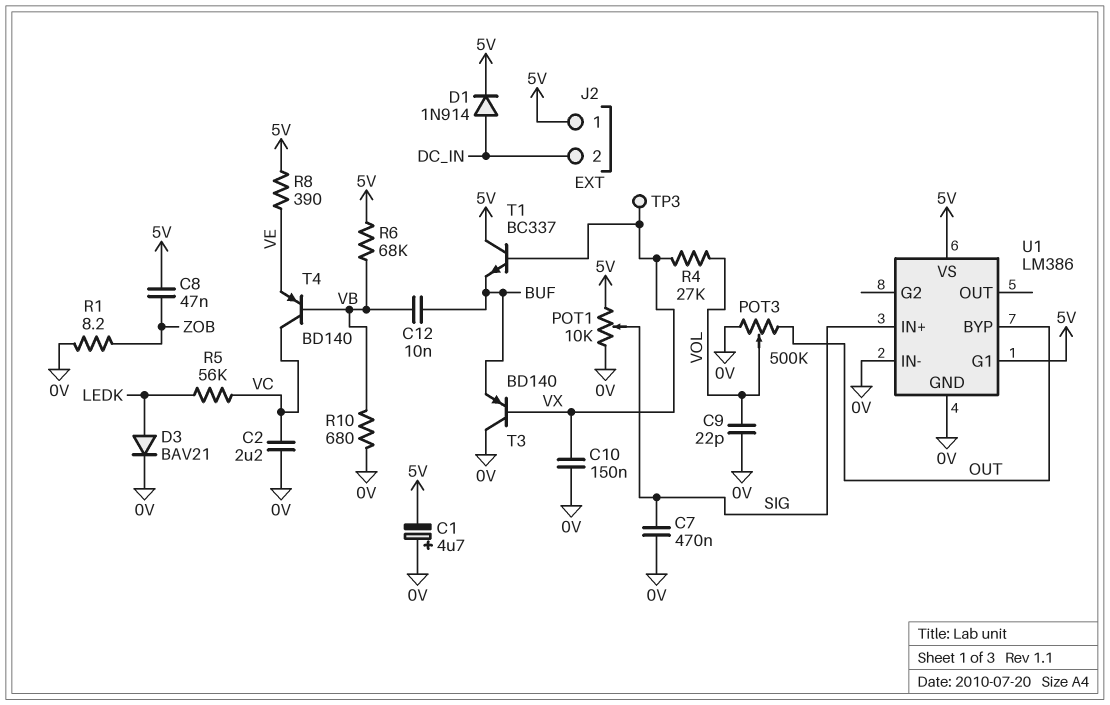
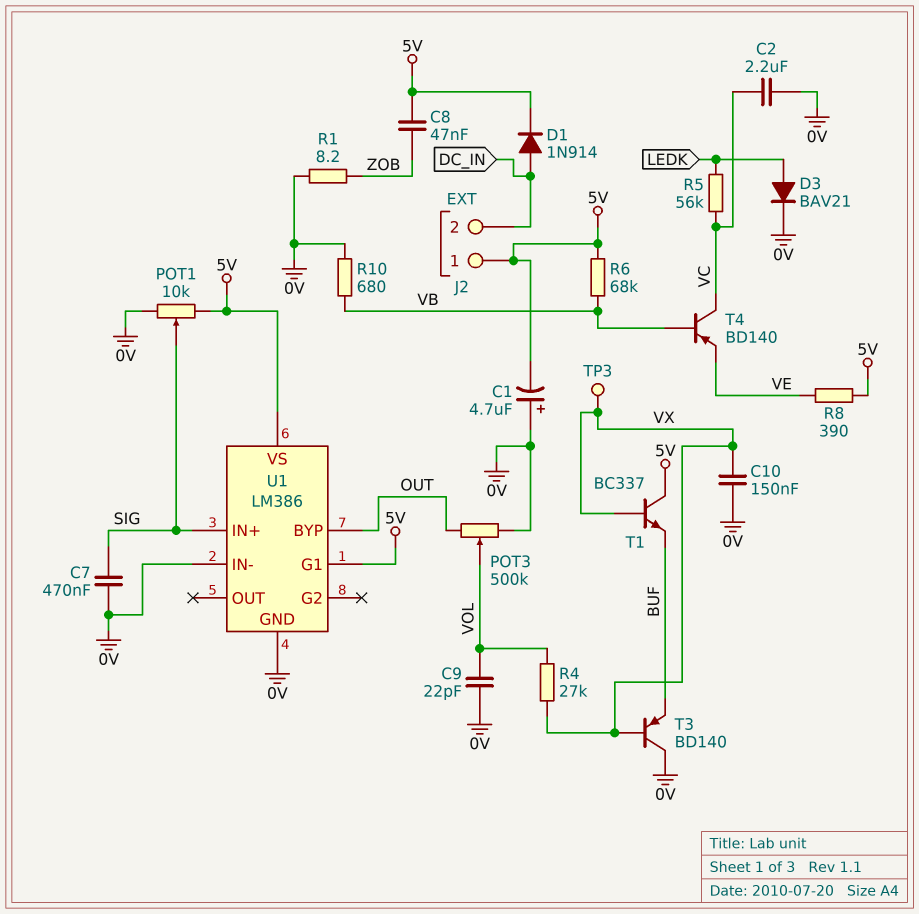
C12: 10nF (BUF, VB) -> none

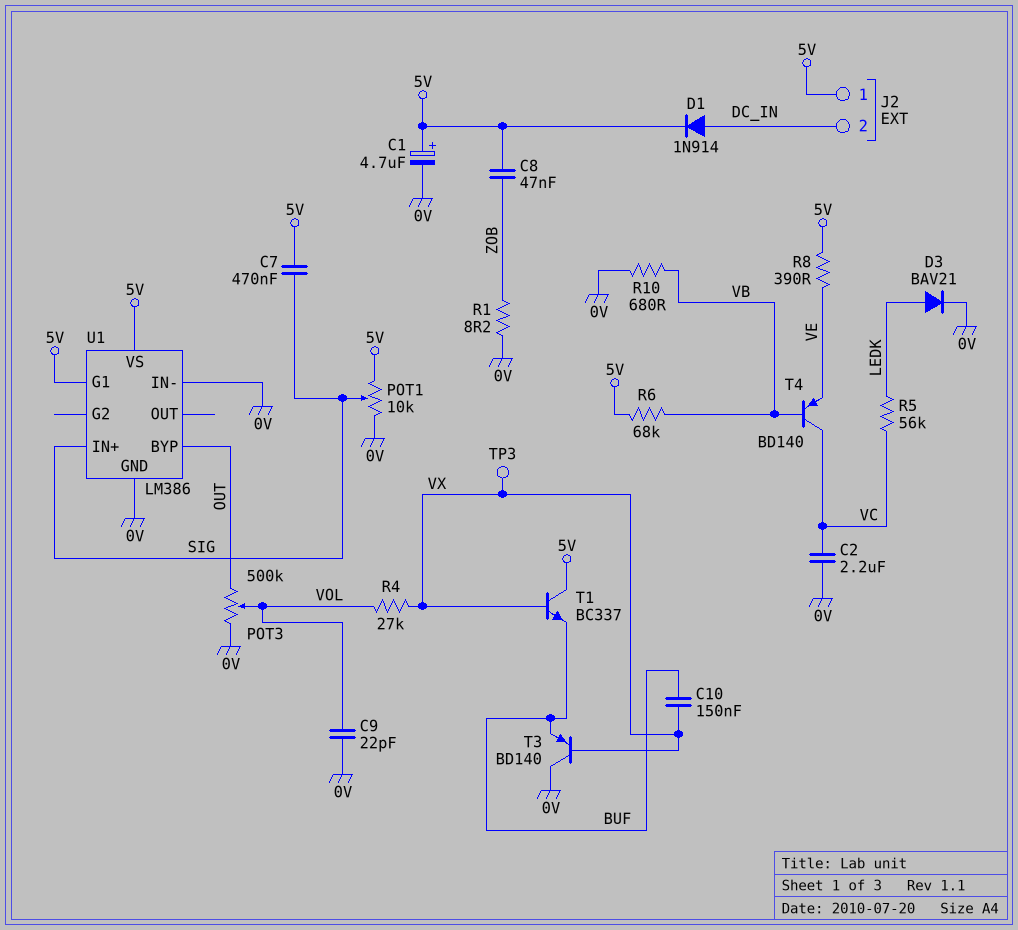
C1: 4.7uF (plus 0V, minus 5V) -> 4.7uF (plus 5V, minus 0V)
C7: 470nF (0V, SIG) -> 470nF (5V, SIG)
C10: 150nF (0V, VX) -> 150nF (BUF, VX)

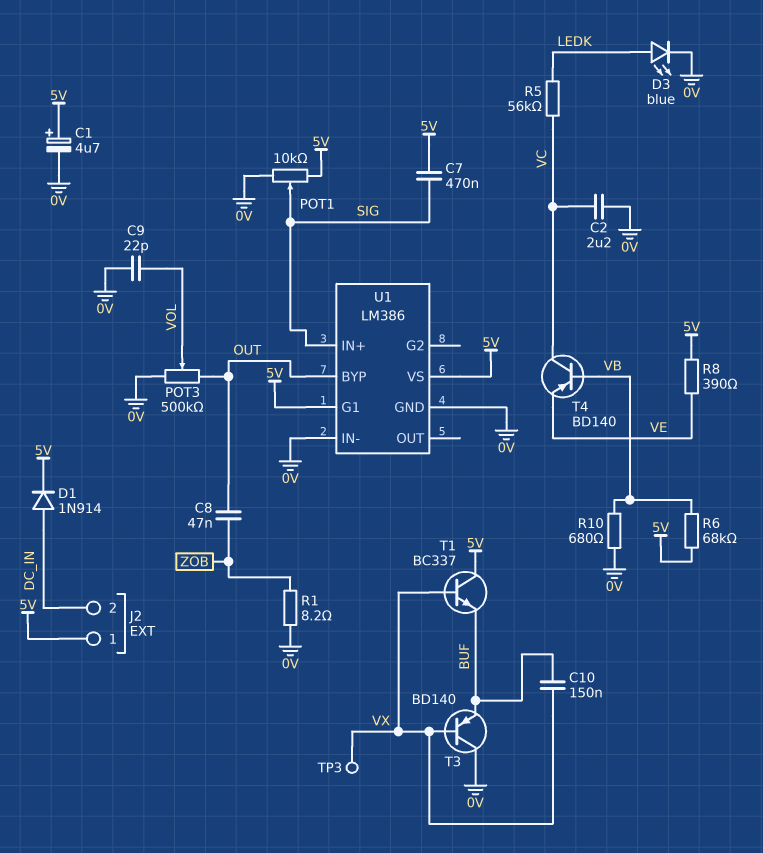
C8: 47nF (5V, ZOB) -> 47nF (OUT, ZOB)
D3: diode BAV21 (A LEDK, K 0V) -> LED blue (A LEDK, K 0V)
R4: 27k (VOL, VX) -> none

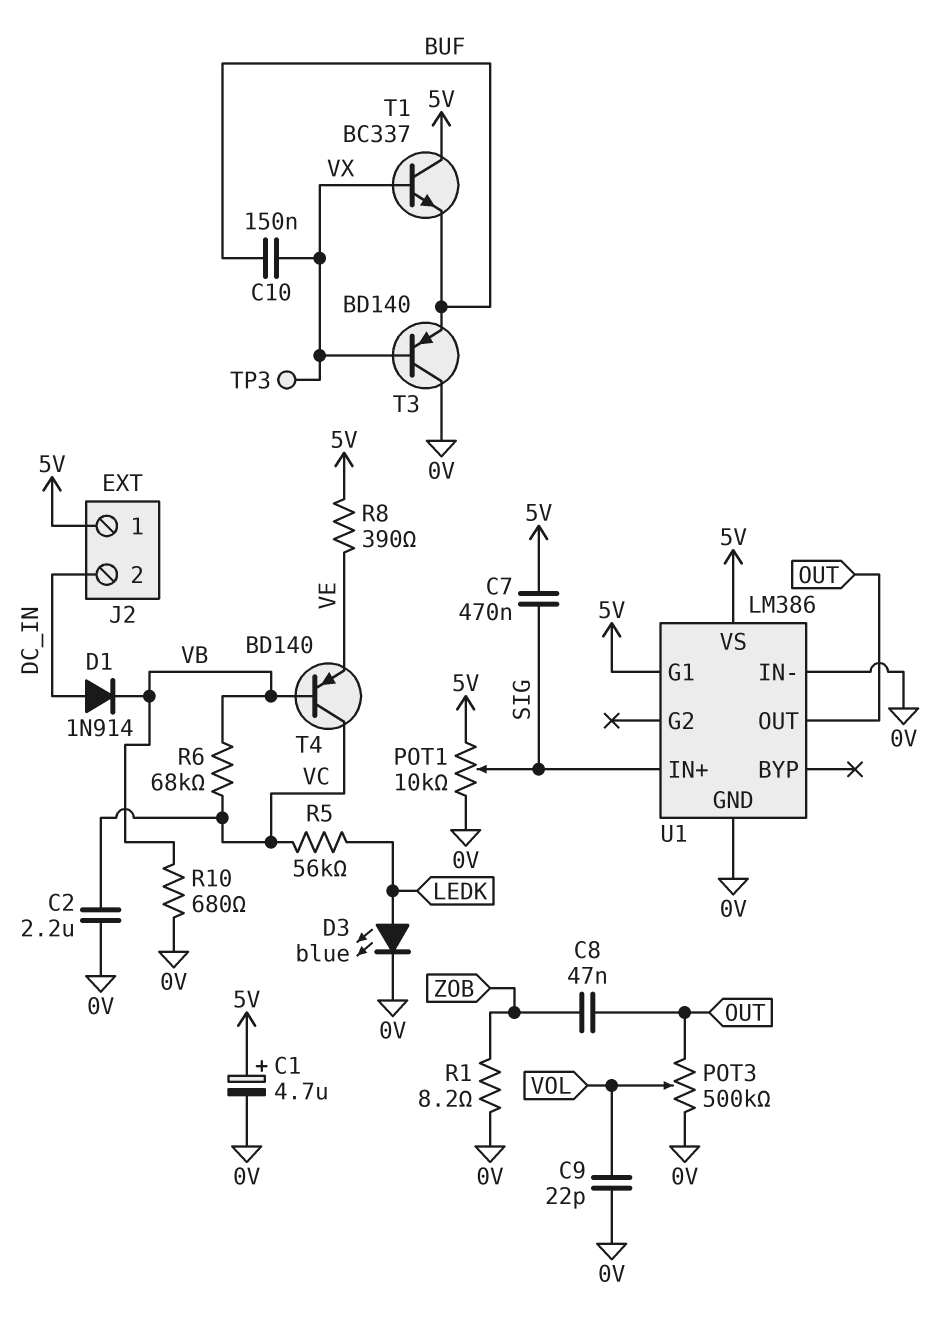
D1: diode 1N914 (A DC_IN, K 5V) -> diode 1N914 (A DC_IN, K VB)
R6: 68k (5V, VB) -> 68k (VB, VC)
U1 pin BYP: OUT -> none
U1 pin OUT: none -> OUT

